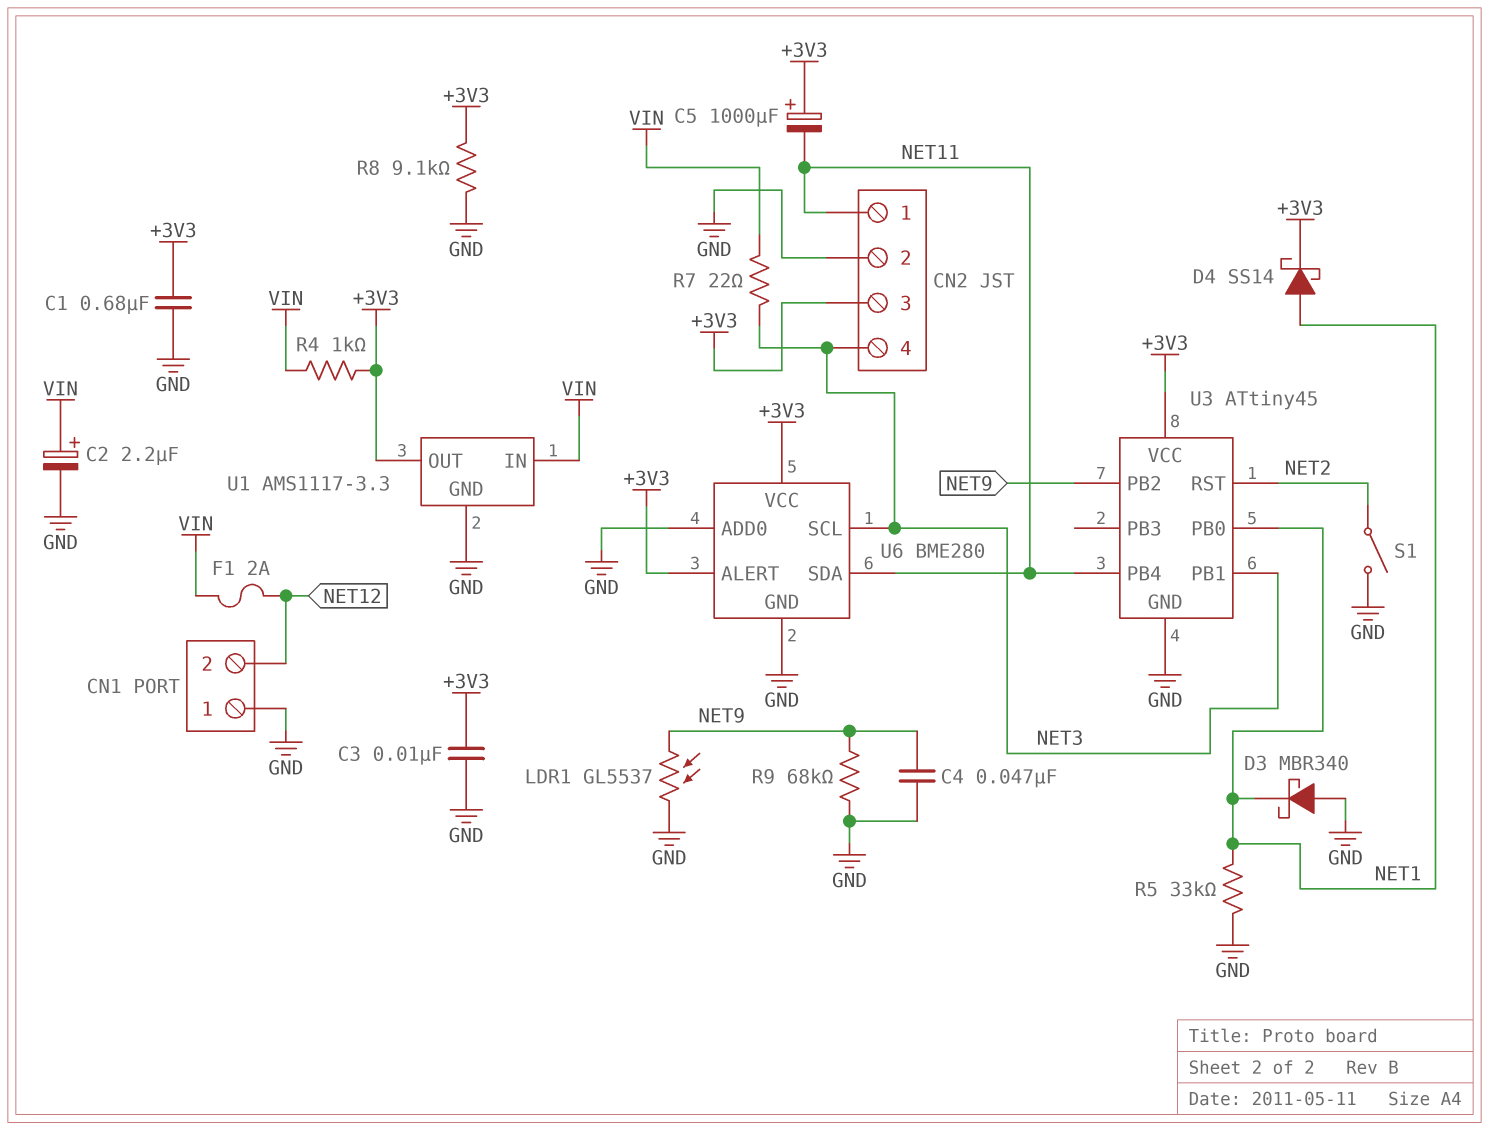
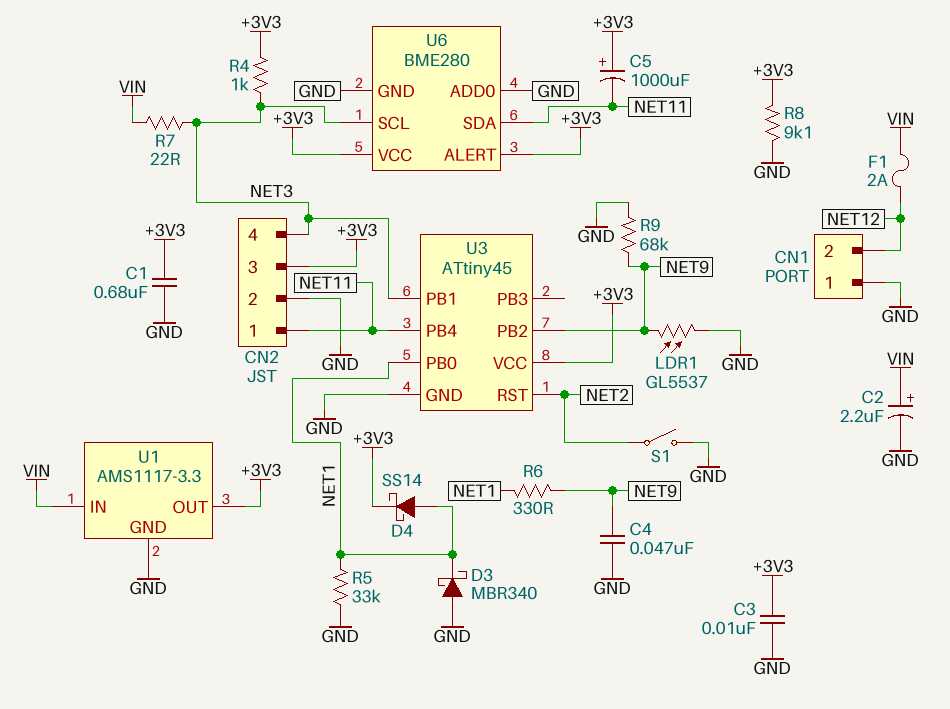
R4: 1k (+3V3, VIN) -> 1k (+3V3, NET3)
R6: none -> 330 (NET1, NET9)

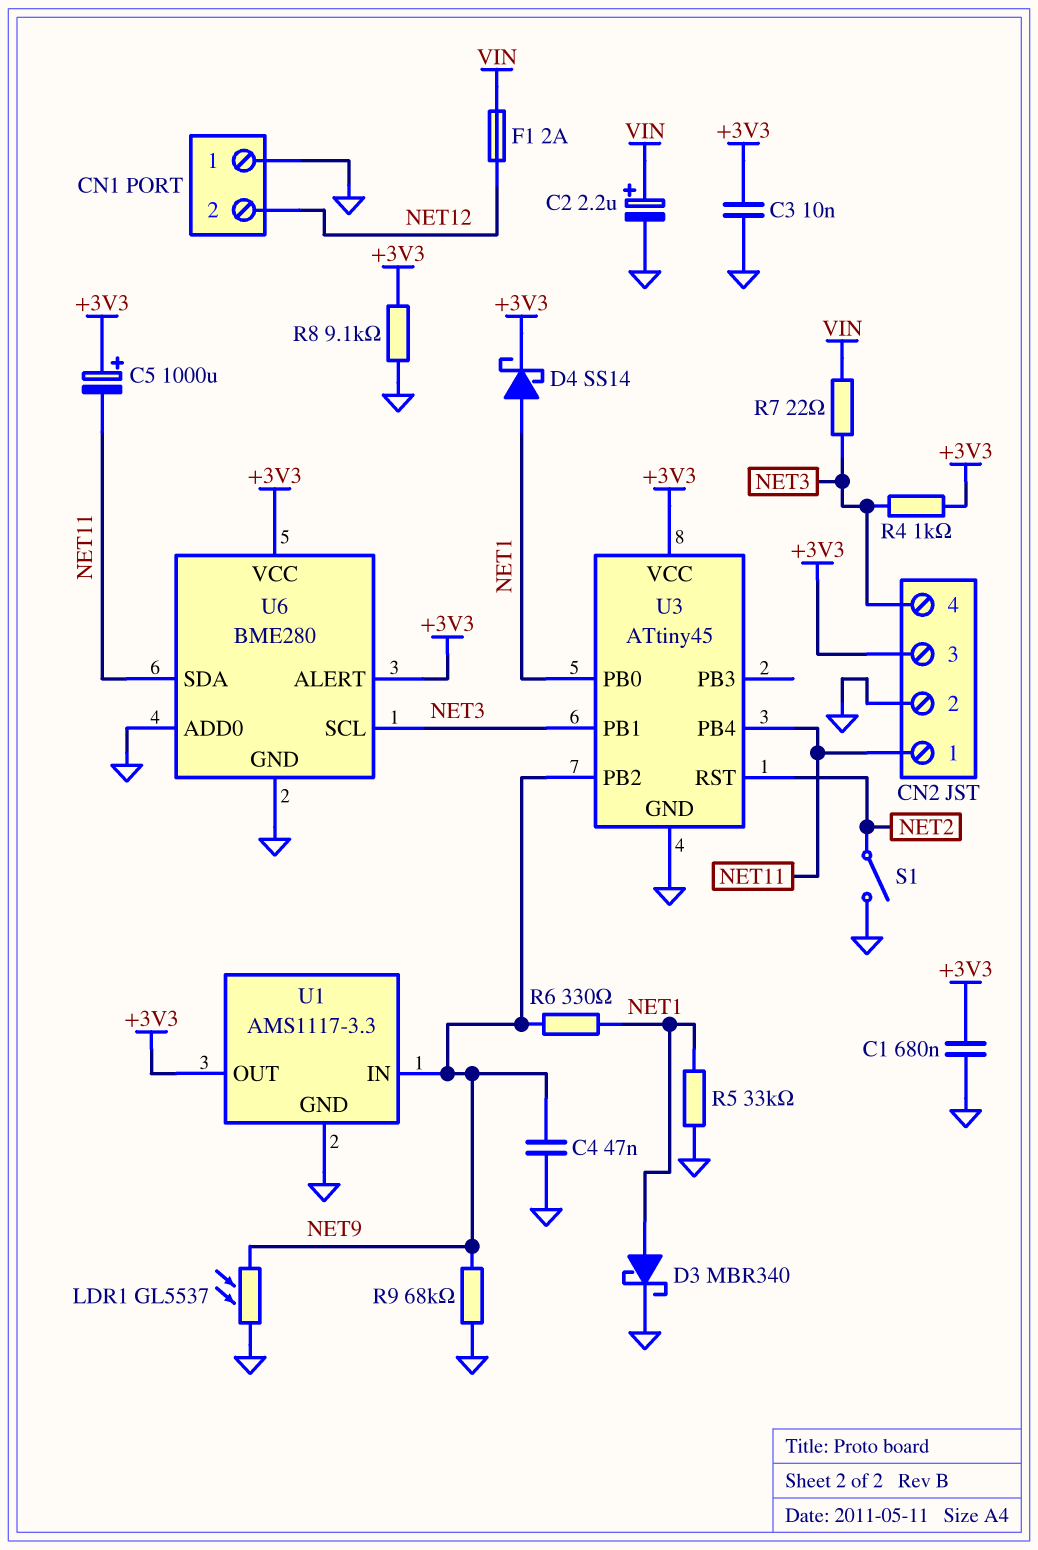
D3: schottky MBR340 (A GND, K NET1) -> schottky MBR340 (A NET1, K GND)
U1 pin IN: VIN -> NET9

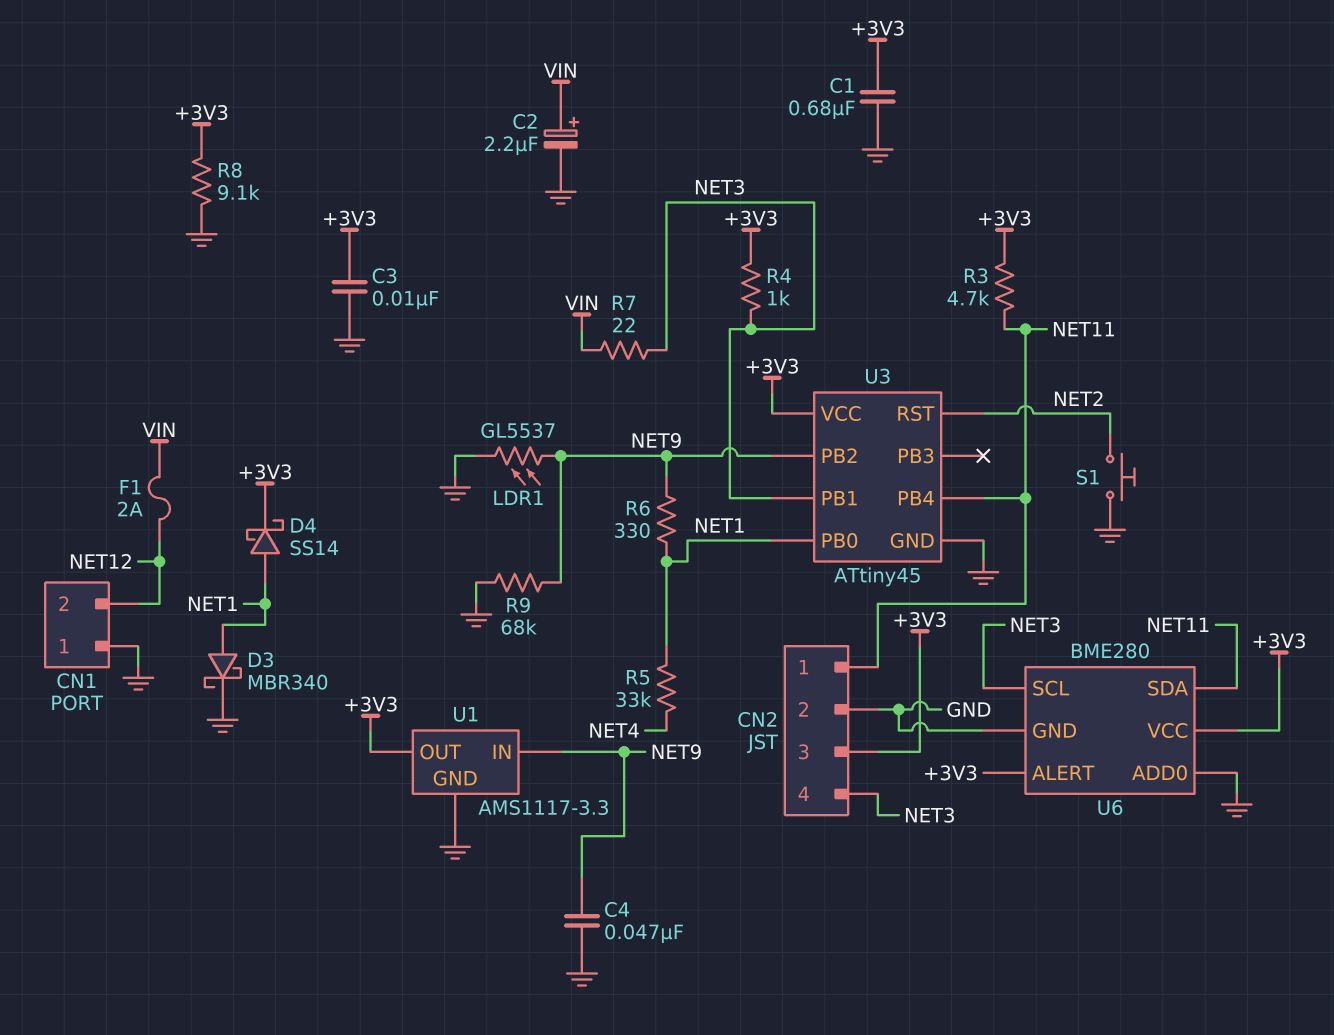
C5: 1000uF (plus +3V3, minus NET11) -> none
R3: none -> 4.7k (+3V3, NET11)
R5: 33k (GND, NET1) -> 33k (NET1, NET4)
S1: switch (GND, NET2) -> button (GND, NET2)

